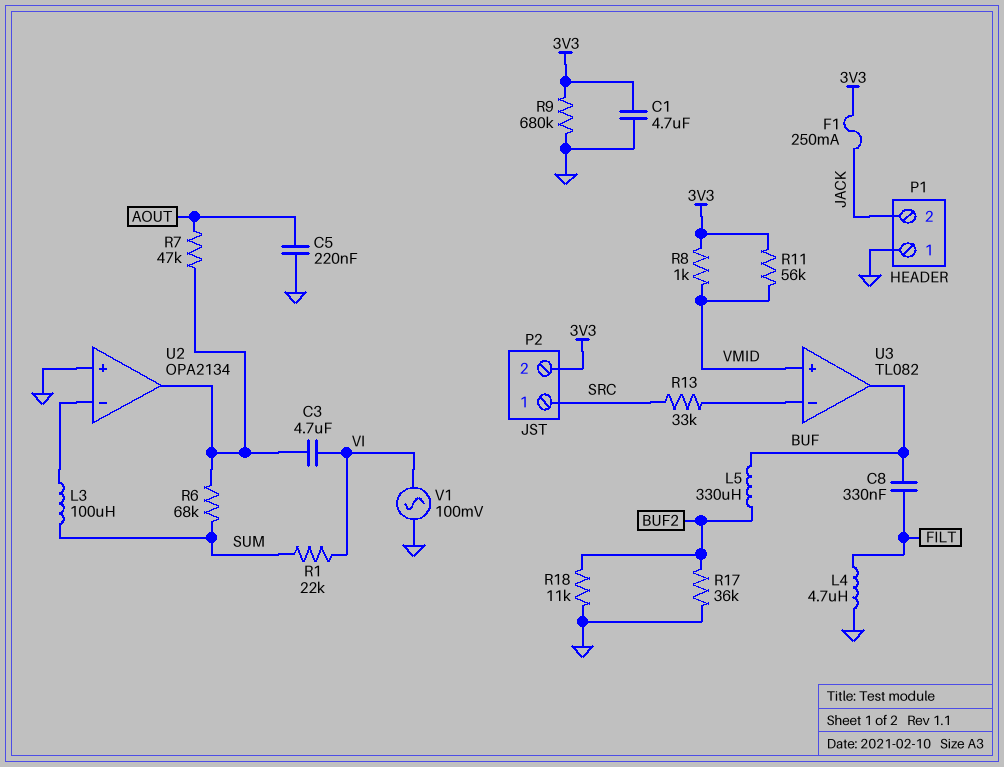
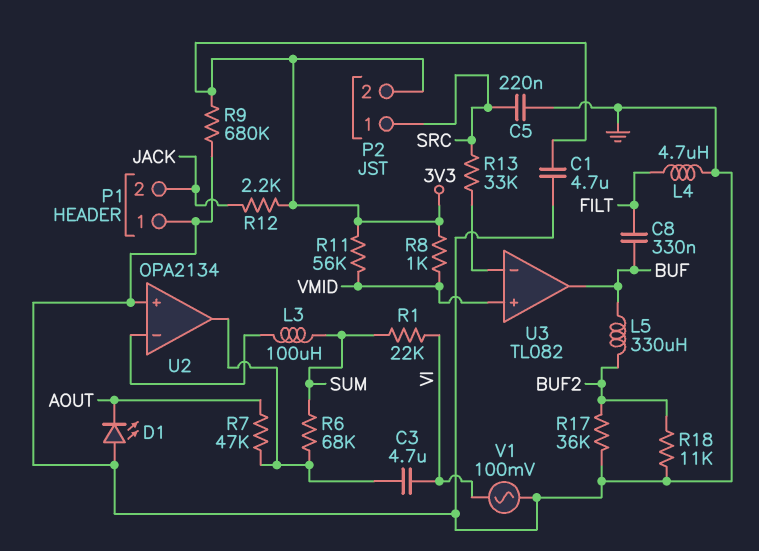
C5: 220nF (AOUT, GND) -> 220nF (GND, SRC)
D1: none -> LED (A GND, K AOUT)
F1: 250mA (3V3, JACK) -> none
R12: none -> 2.2k (3V3, JACK)

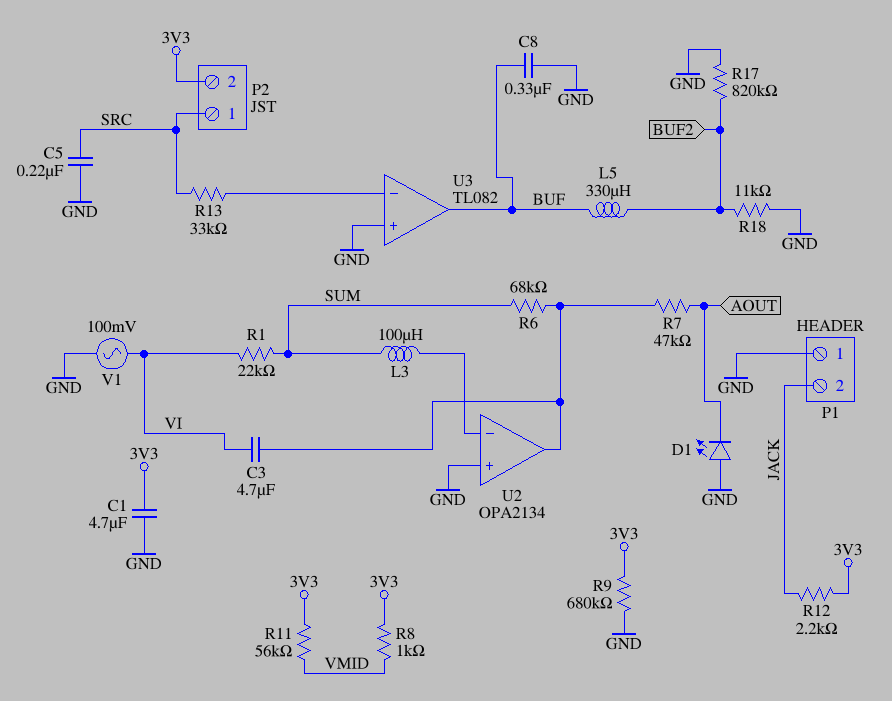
C8: 330nF (BUF, FILT) -> 330nF (BUF, GND)
L4: 4.7uH (FILT, GND) -> none
R17: 36k (BUF2, GND) -> 820k (BUF2, GND)
U3 pin in+: VMID -> GND

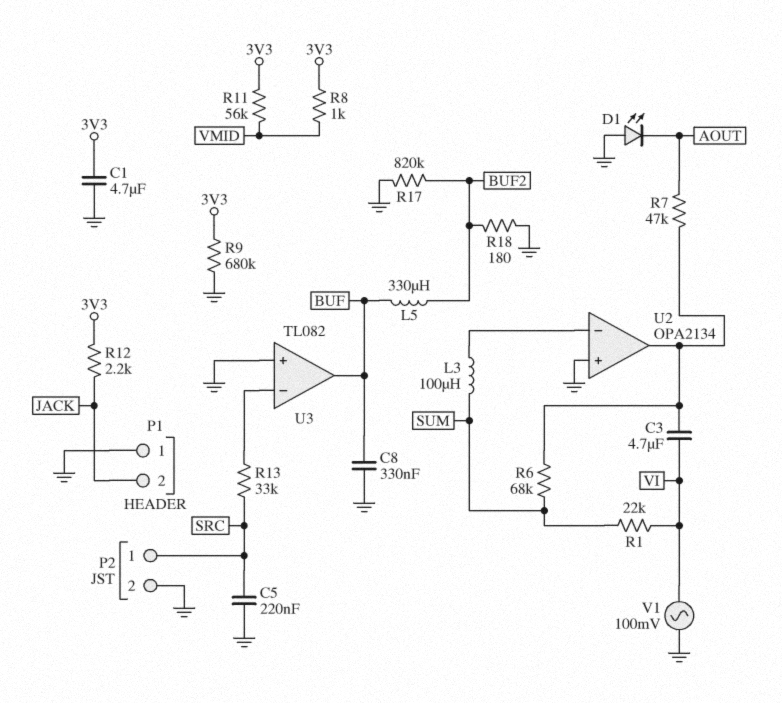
P2 pin 2: 3V3 -> GND
R18: 11k (BUF2, GND) -> 180 (BUF2, GND)

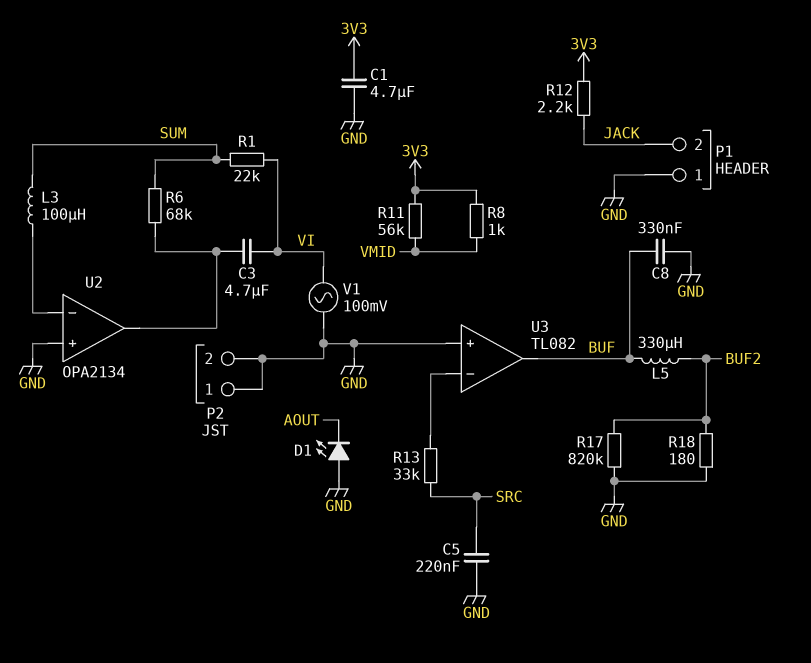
P2 pin 1: SRC -> GND
R7: 47k (AOUT, U2/out) -> none
R9: 680k (3V3, GND) -> none

